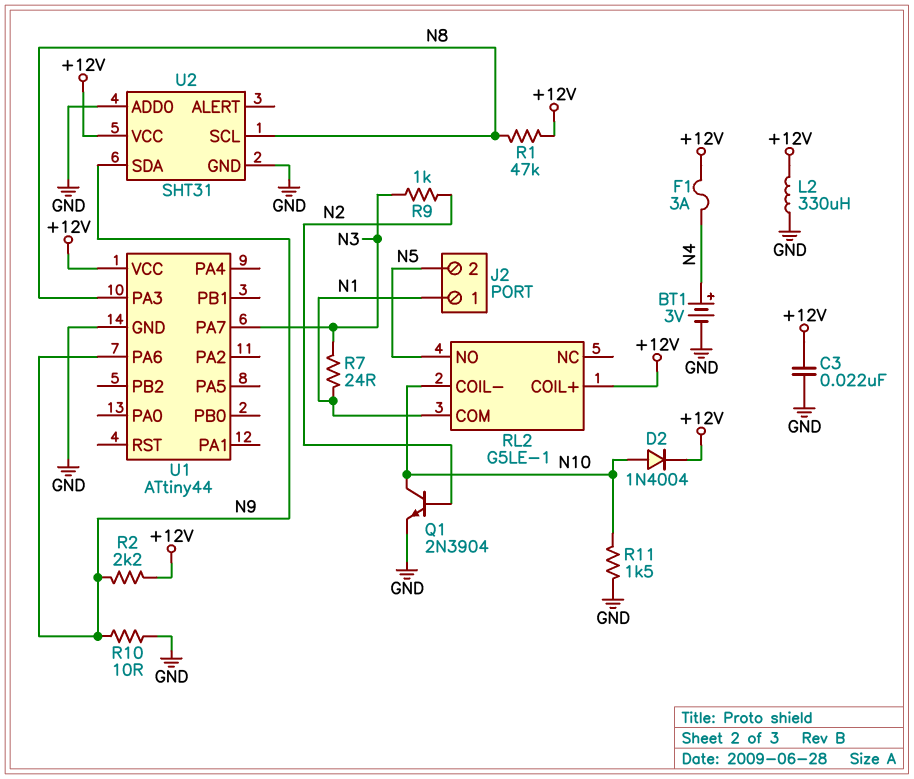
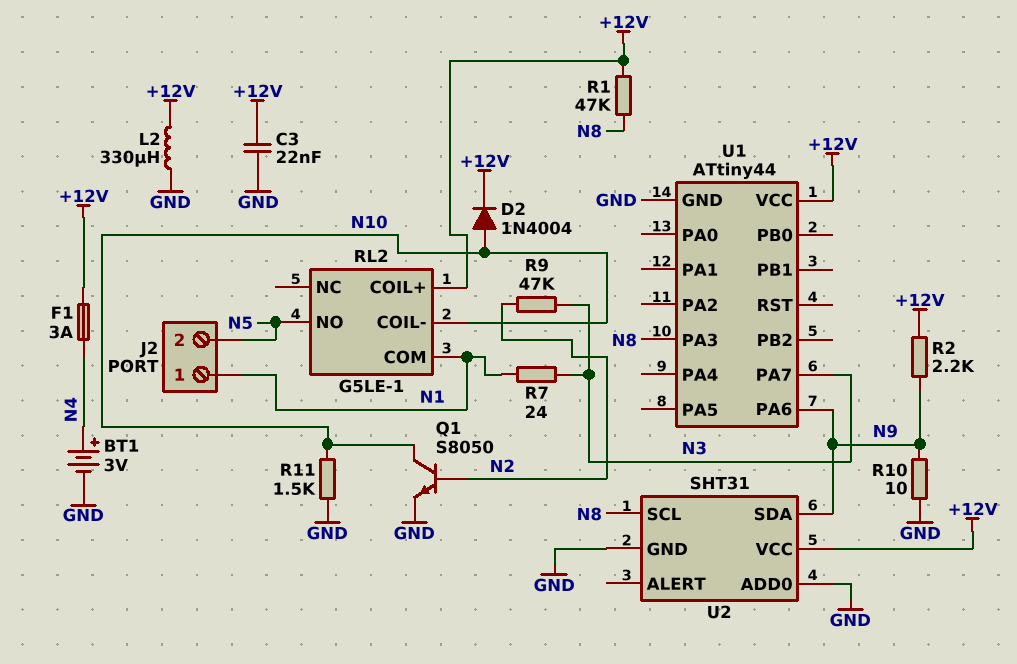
Q1: NPN 2N3904 (B N2, C N10, E GND) -> NPN S8050 (B N2, C N10, E GND)
R9: 1k (N2, N3) -> 47k (N2, N3)

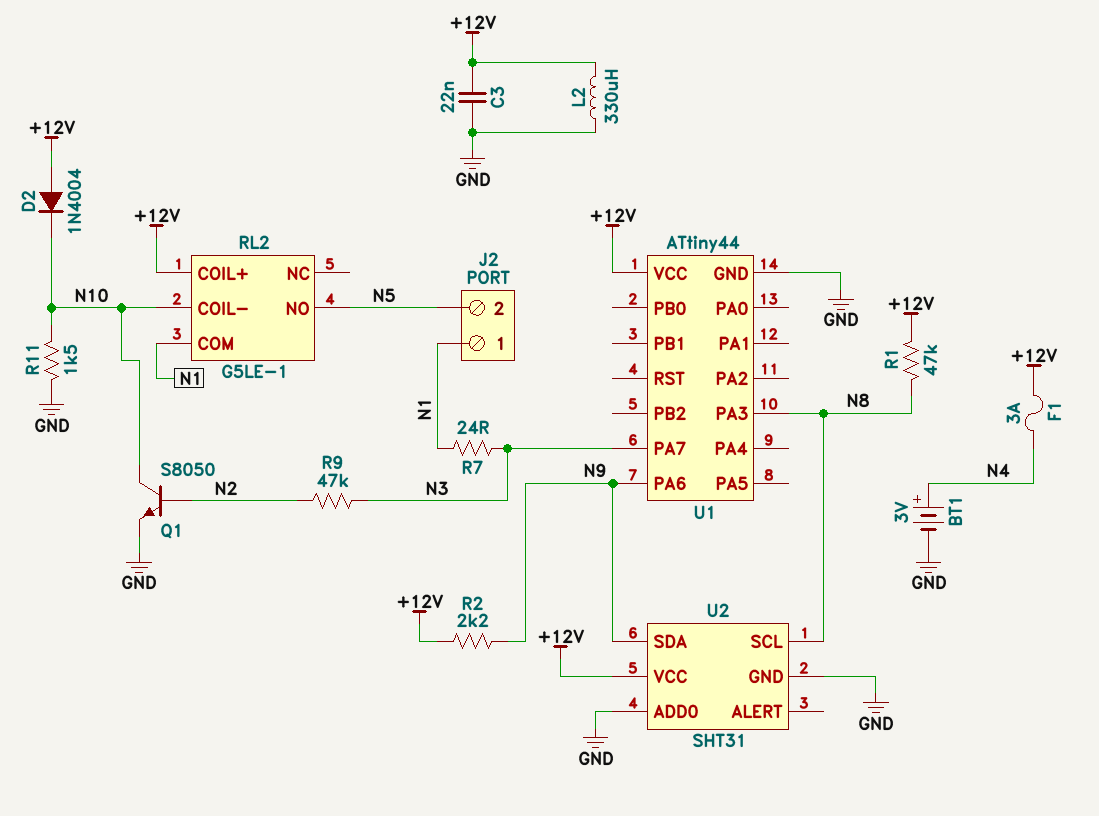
D2: diode 1N4004 (A N10, K +12V) -> diode 1N4004 (A +12V, K N10)
R10: 10 (GND, N9) -> none

